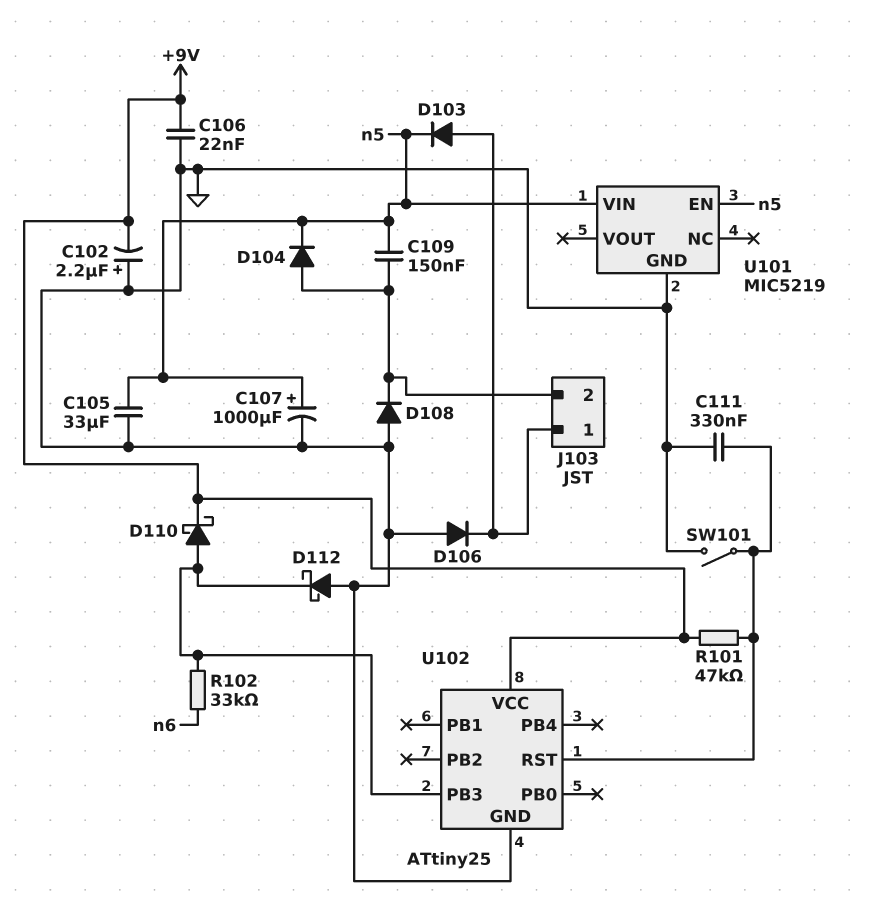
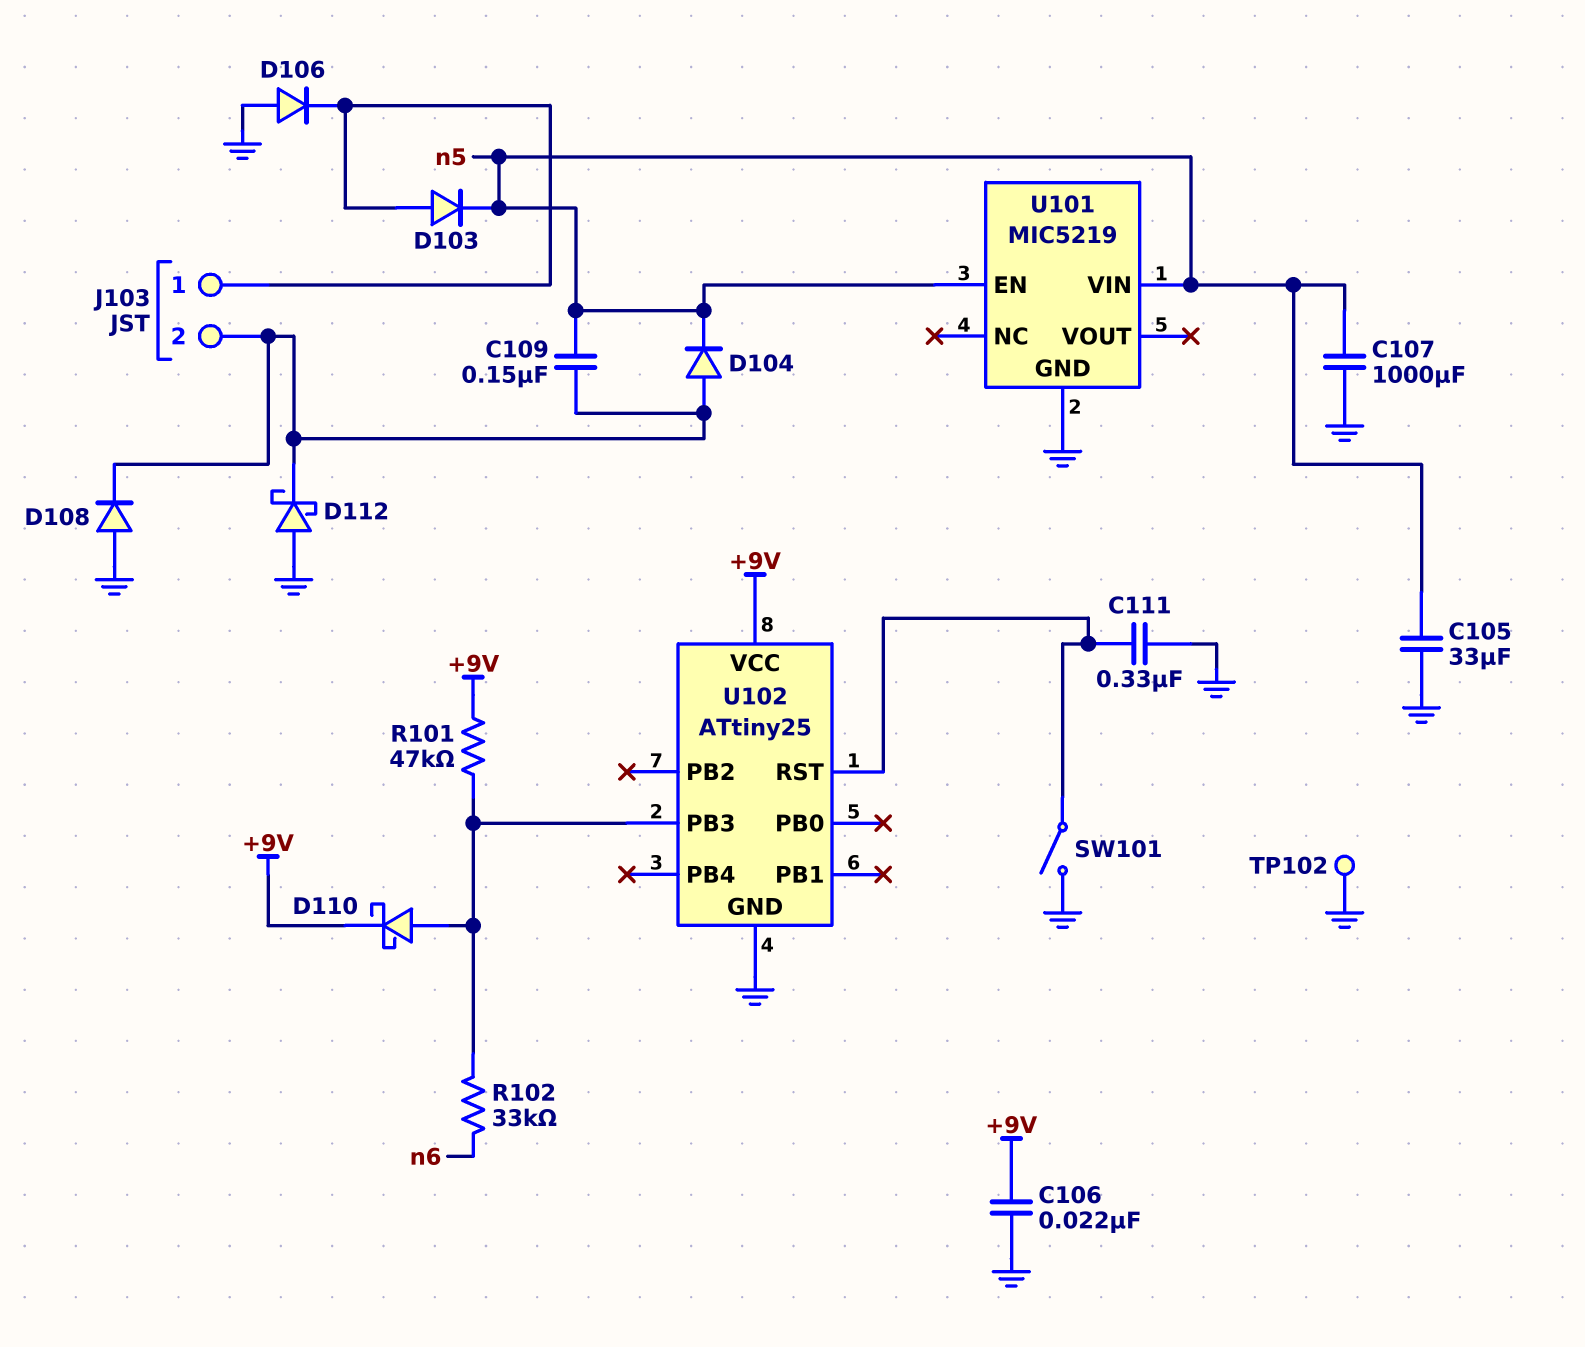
C102: 2.2uF (plus GND, minus +9V) -> none
C107: 1000uF (plus n5, minus GND) -> 1000uF (GND, n5)
D112: schottky (A GND, K U102/PB3) -> schottky (A GND, K J103/2)
R101: 47k (+9V, U102/RST) -> 47k (+9V, U102/PB3)
TP102: none -> test point (GND)

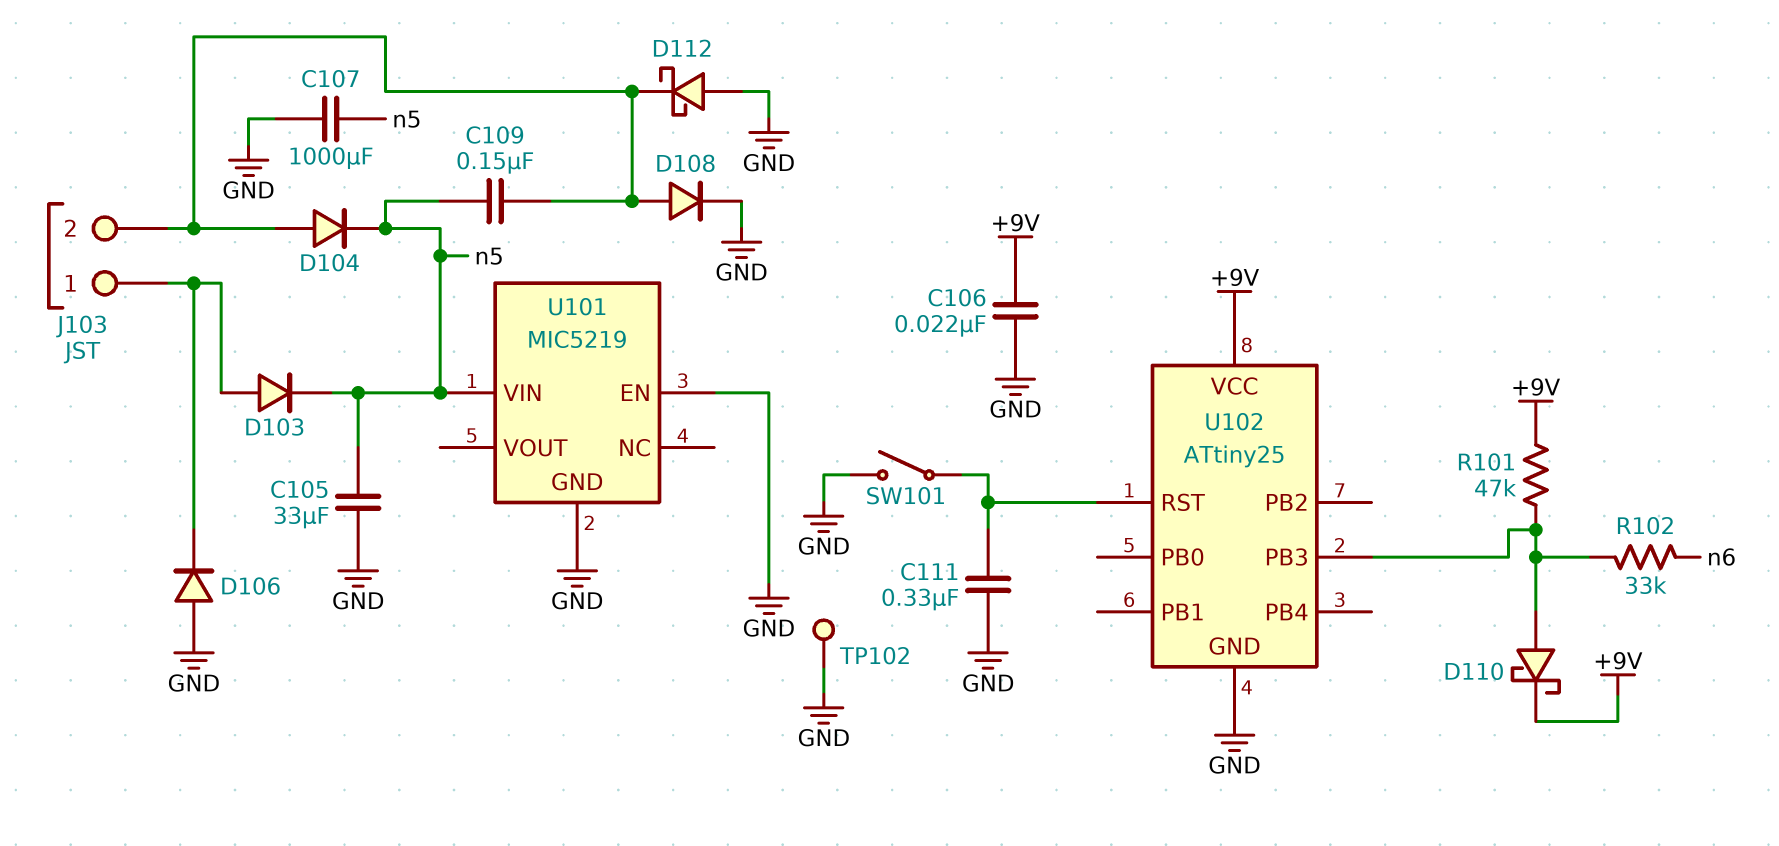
D108: diode (A GND, K J103/2) -> diode (A J103/2, K GND)
U101 pin EN: n5 -> GND

